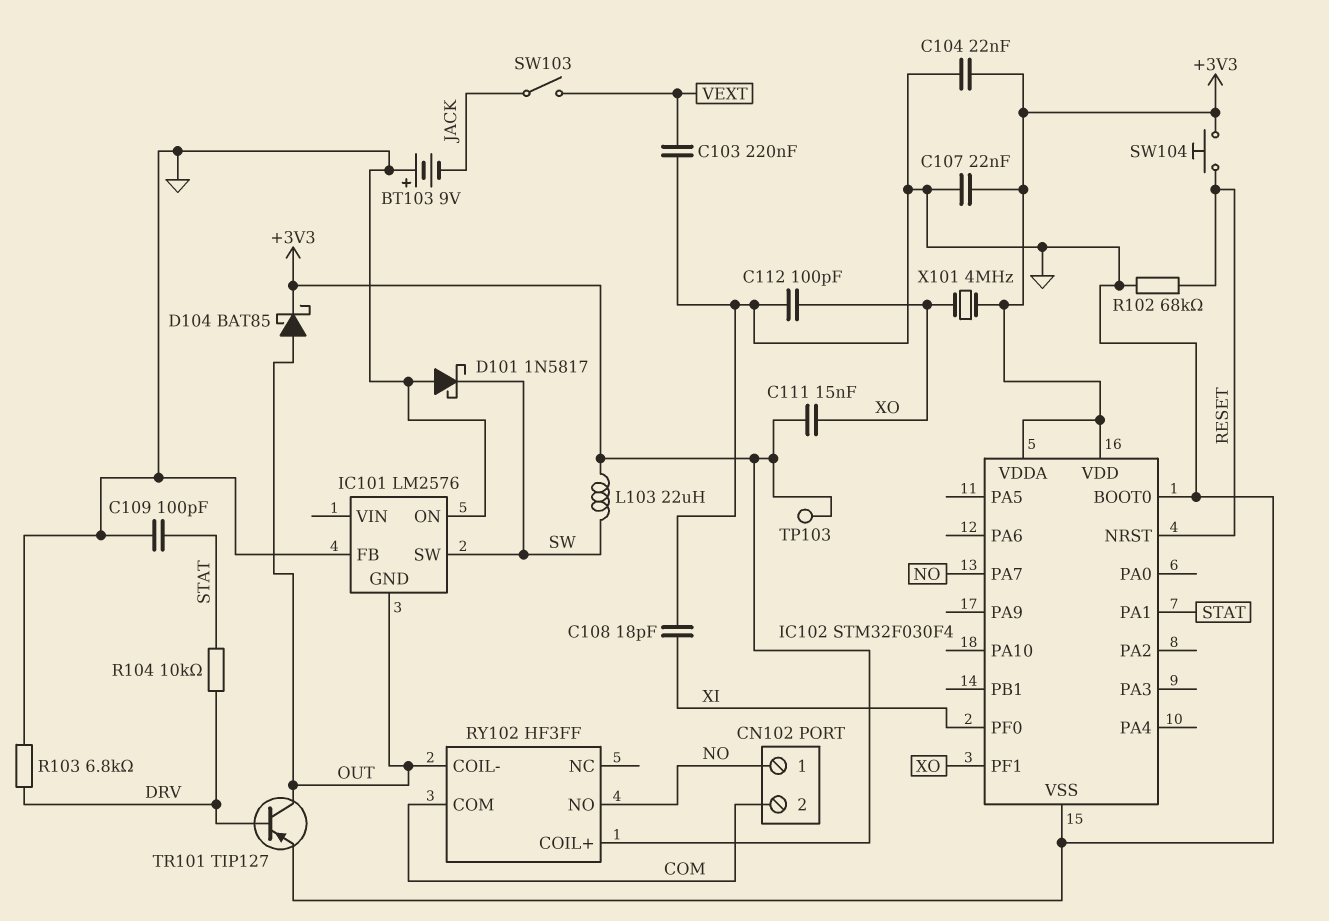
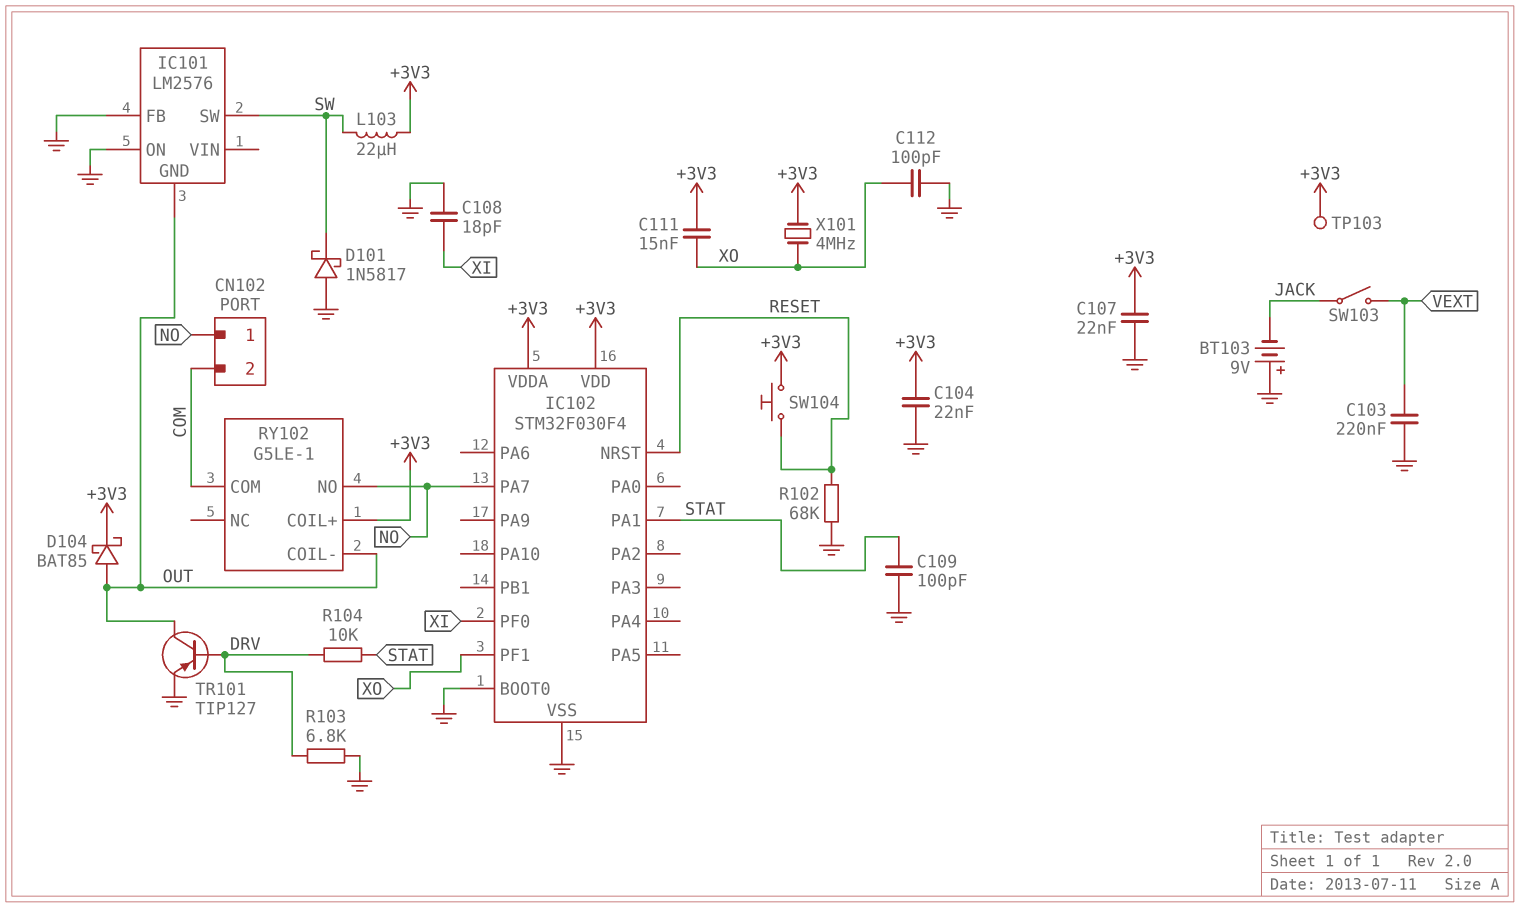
RY102: HF3FF -> G5LE-1

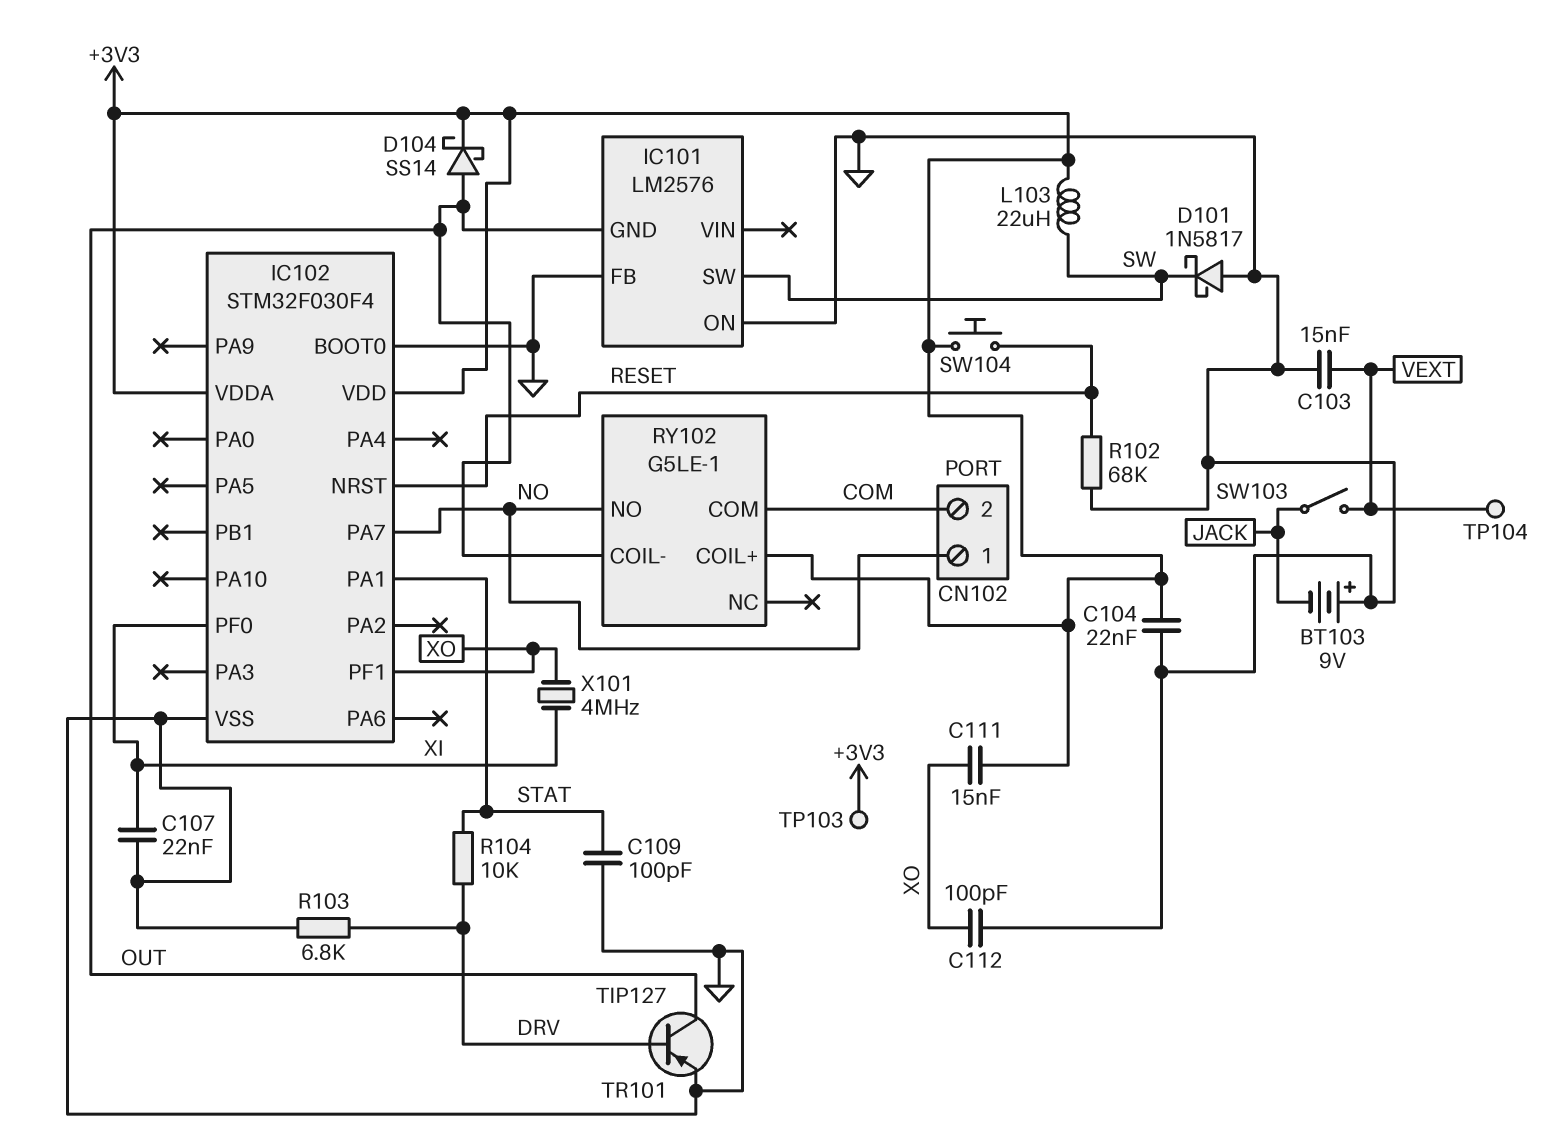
C103: 220nF (GND, VEXT) -> 15nF (GND, VEXT)
C107: 22nF (+3V3, GND) -> 22nF (GND, XI)
C108: 18pF (GND, XI) -> none
D104: schottky BAT85 (A OUT, K +3V3) -> schottky SS14 (A OUT, K +3V3)
TP104: none -> test point (VEXT)
X101: 4MHz (+3V3, XO) -> 4MHz (XI, XO)

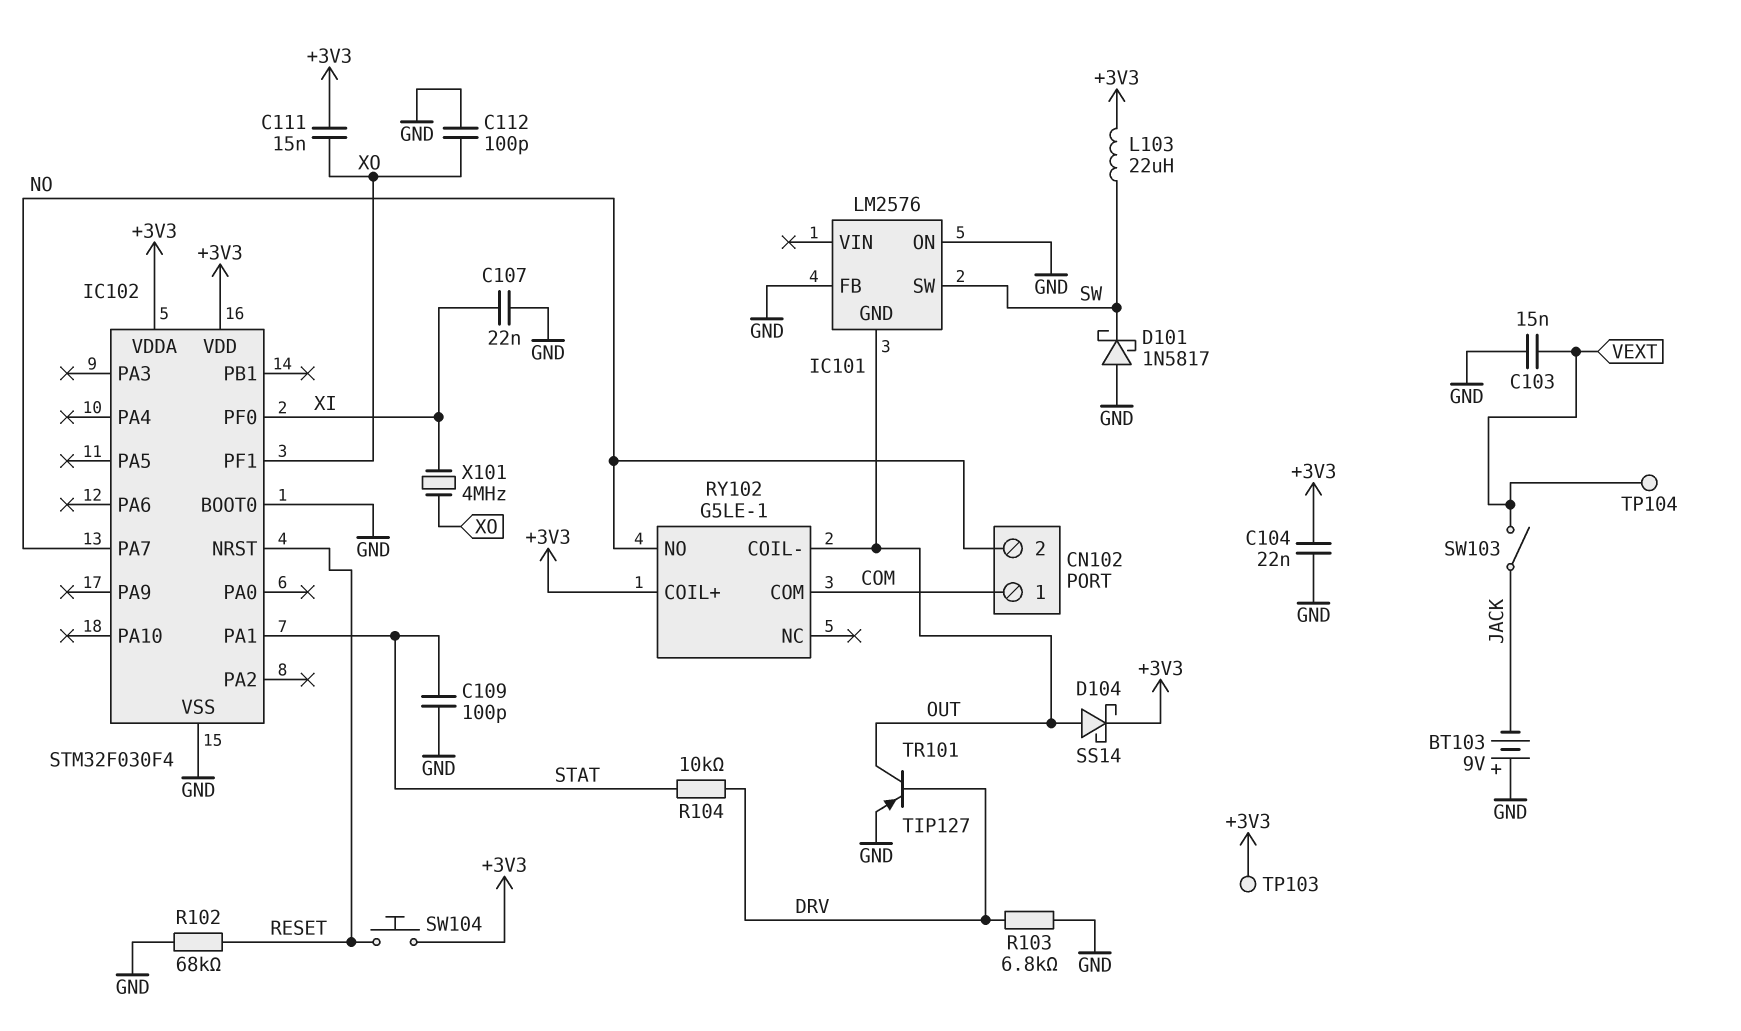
CN102 pin 1: NO -> COM
CN102 pin 2: COM -> NO

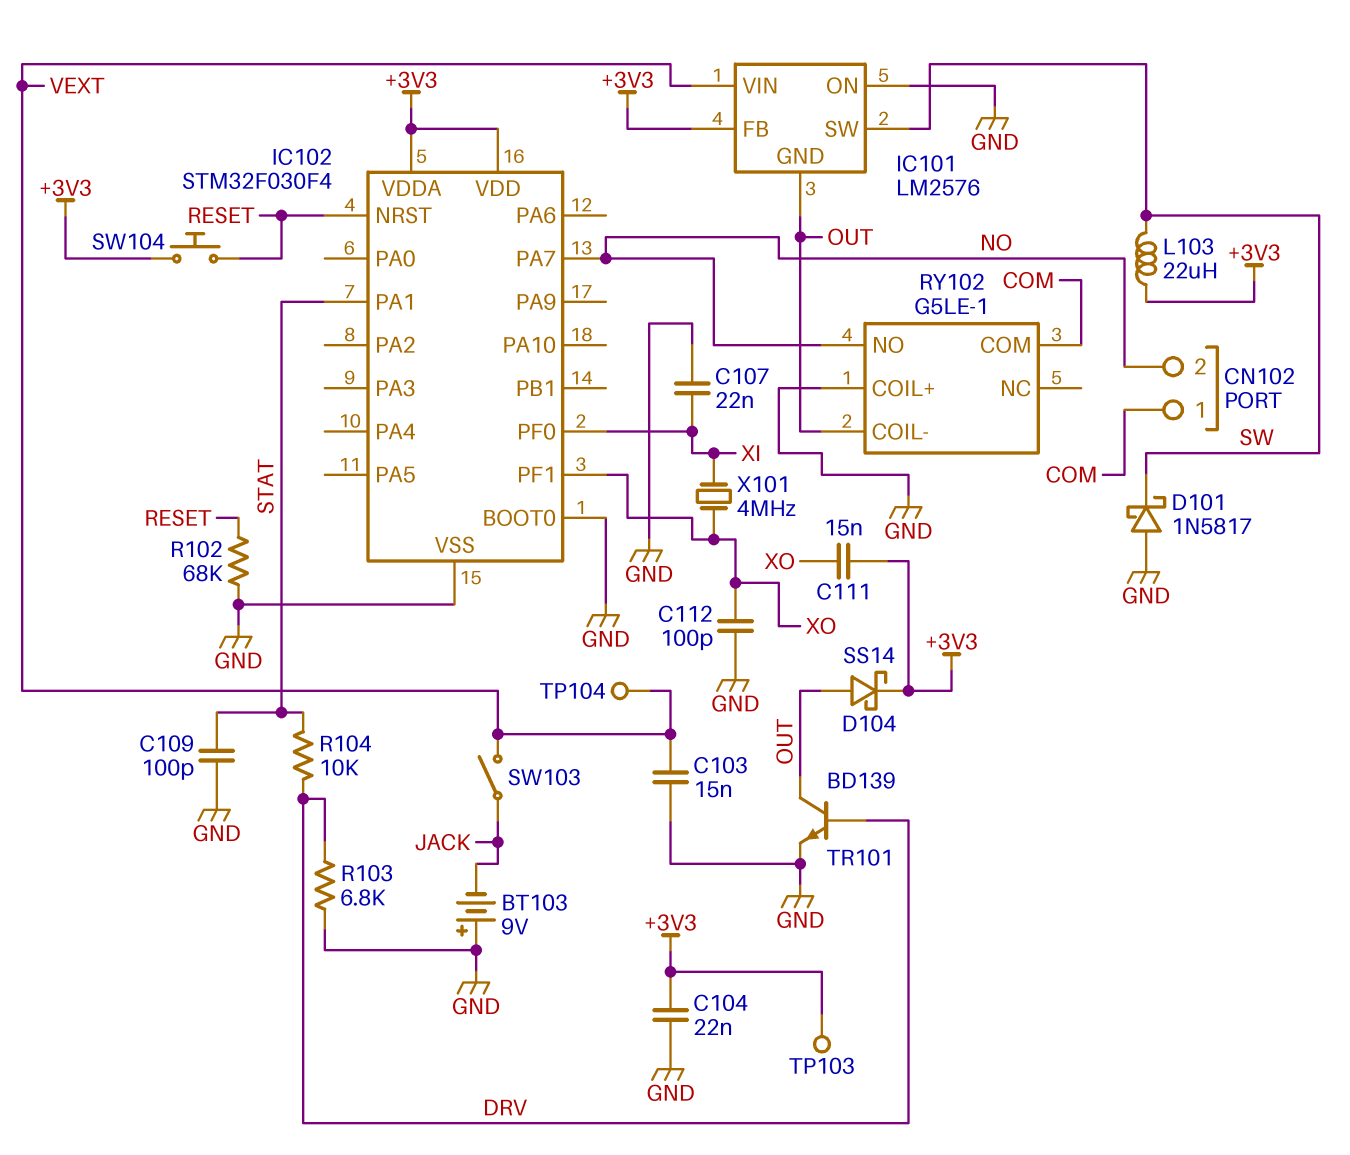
IC101 pin FB: GND -> +3V3
IC101 pin VIN: none -> VEXT
RY102 pin COIL+: +3V3 -> GND
TR101: PNP TIP127 (B DRV, C OUT, E GND) -> NPN BD139 (B DRV, C OUT, E GND)

